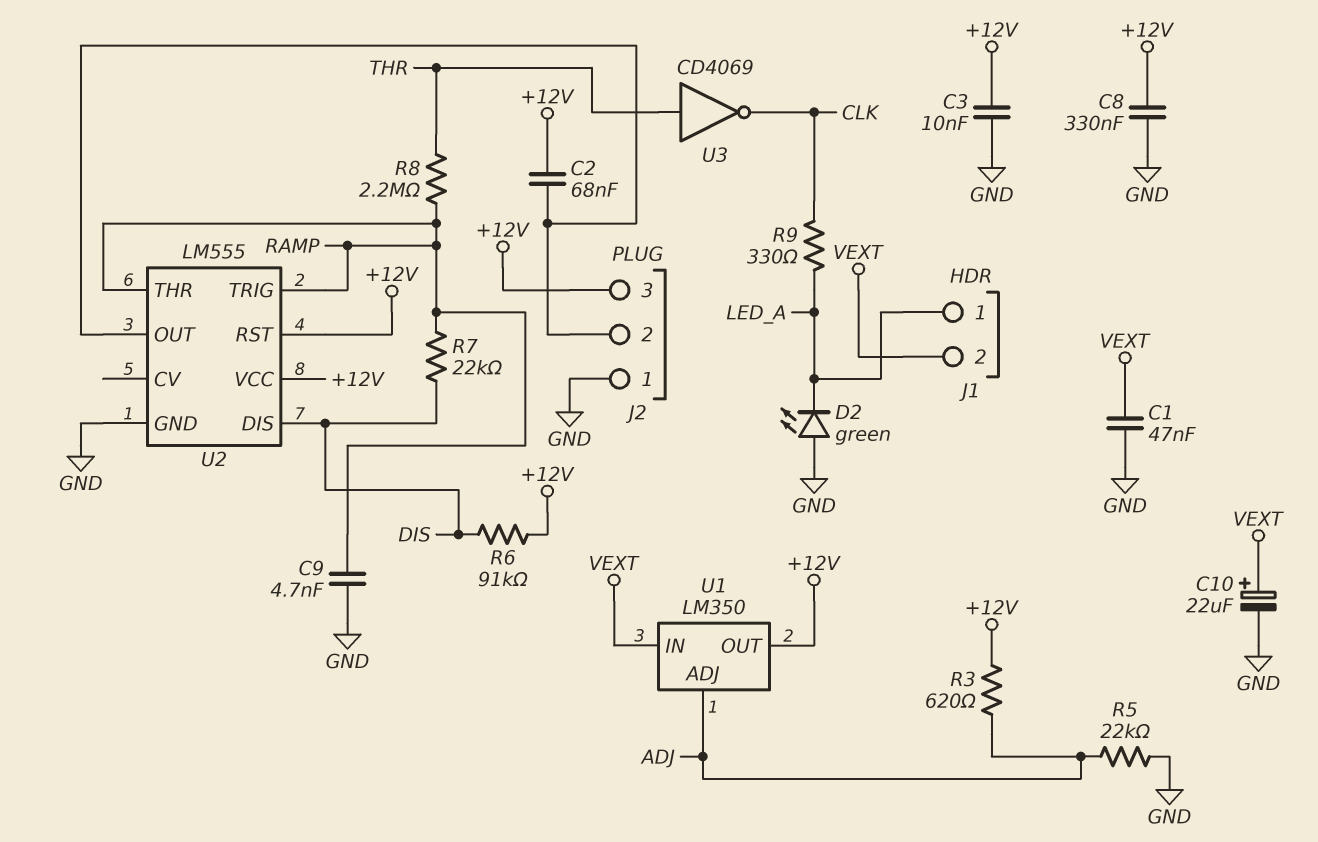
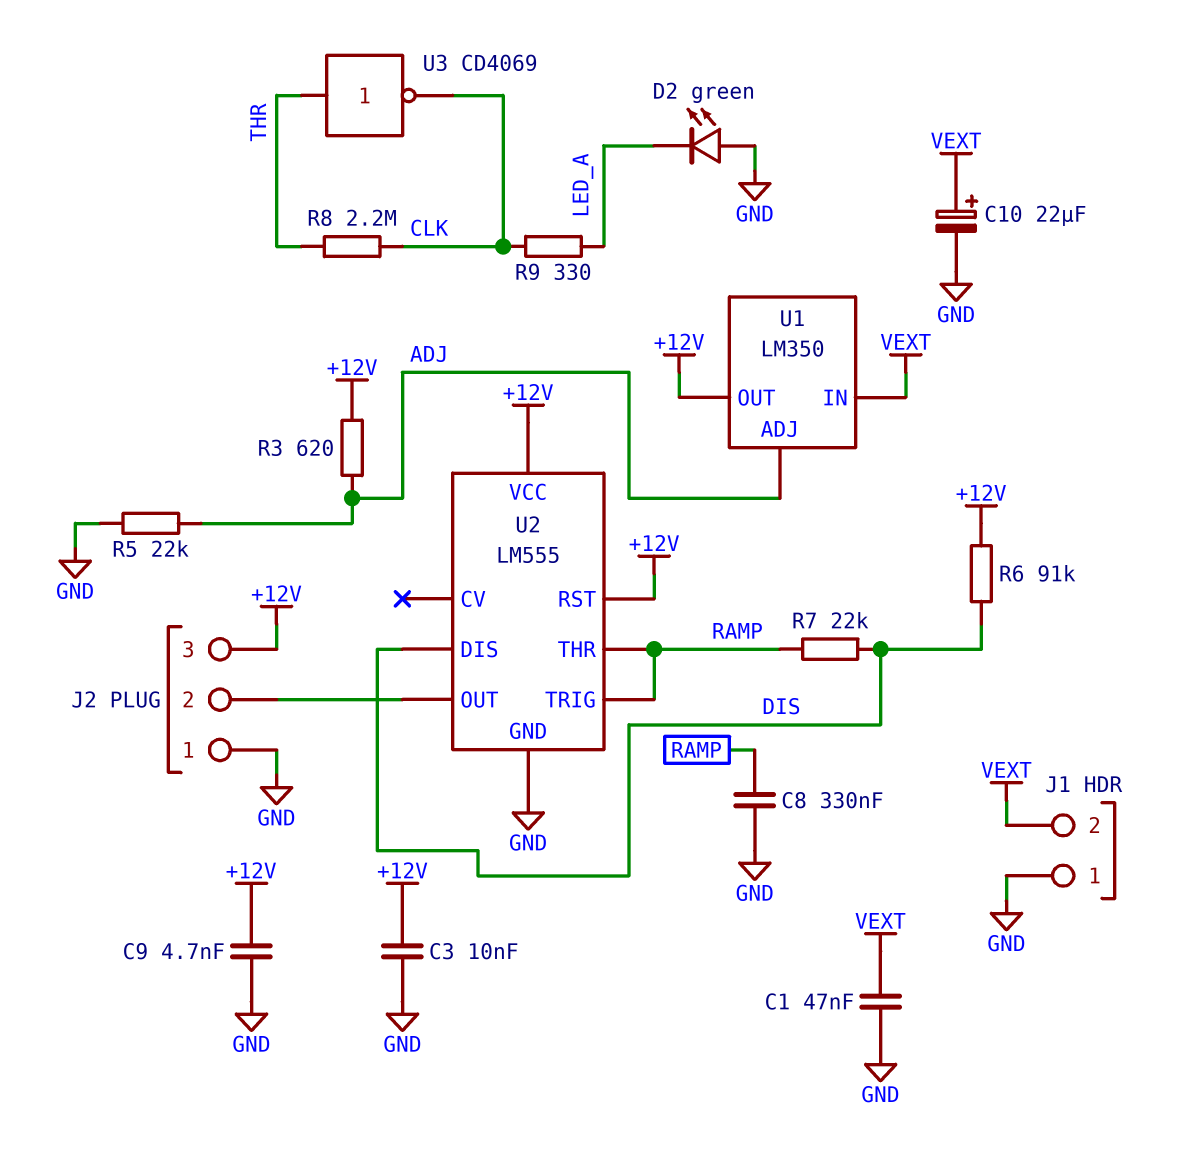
C2: 68nF (+12V, J2/2) -> none
C8: 330nF (+12V, GND) -> 330nF (GND, RAMP)
C9: 4.7nF (GND, RAMP) -> 4.7nF (+12V, GND)
J1 pin 1: LED_A -> GND
R8: 2.2M (RAMP, THR) -> 2.2M (CLK, THR)

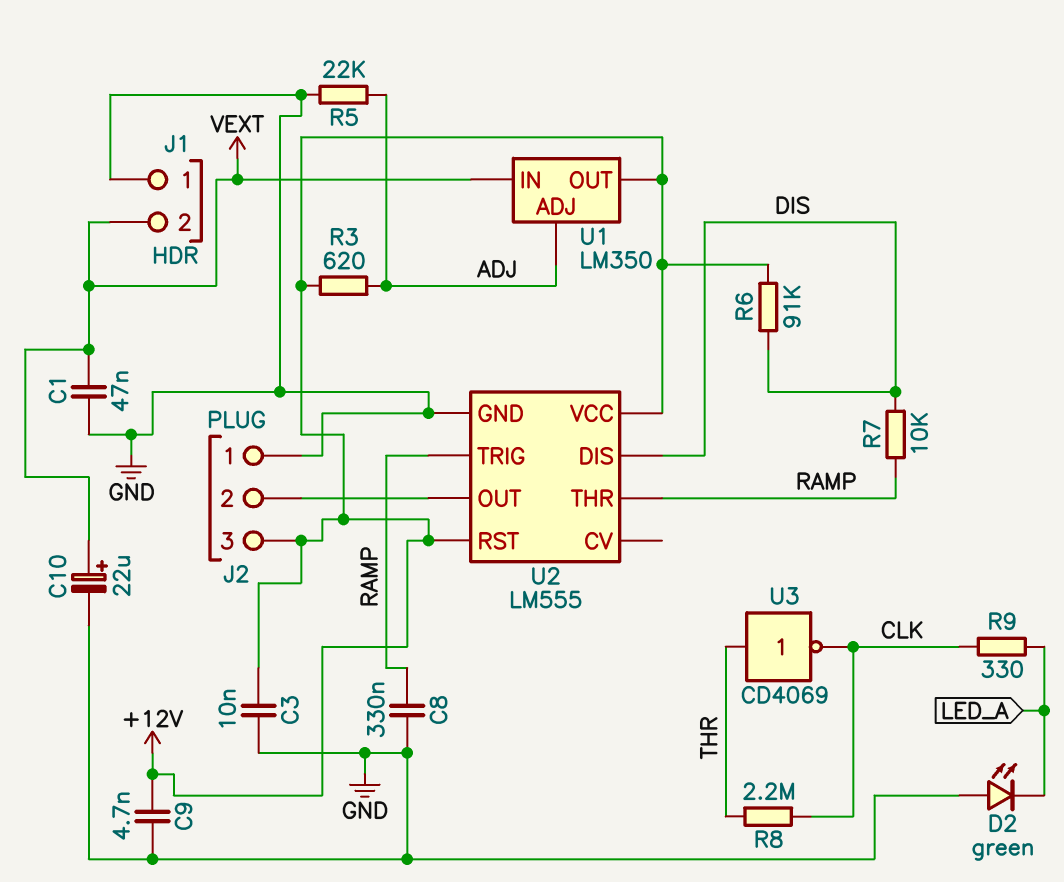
R7: 22k (DIS, RAMP) -> 10k (DIS, RAMP)

